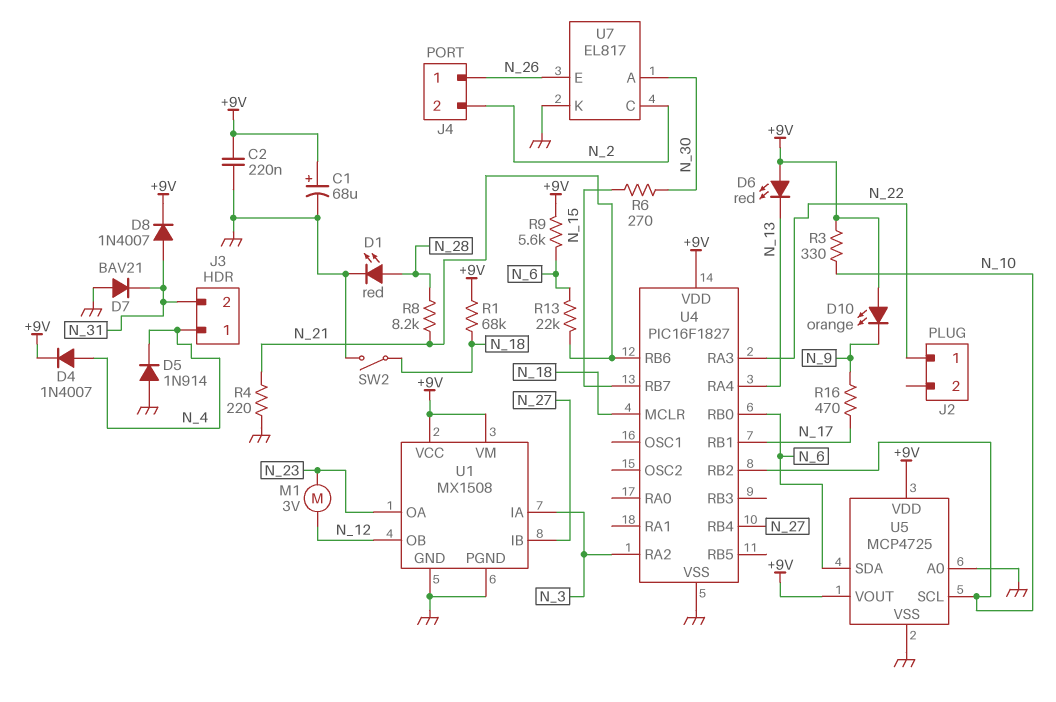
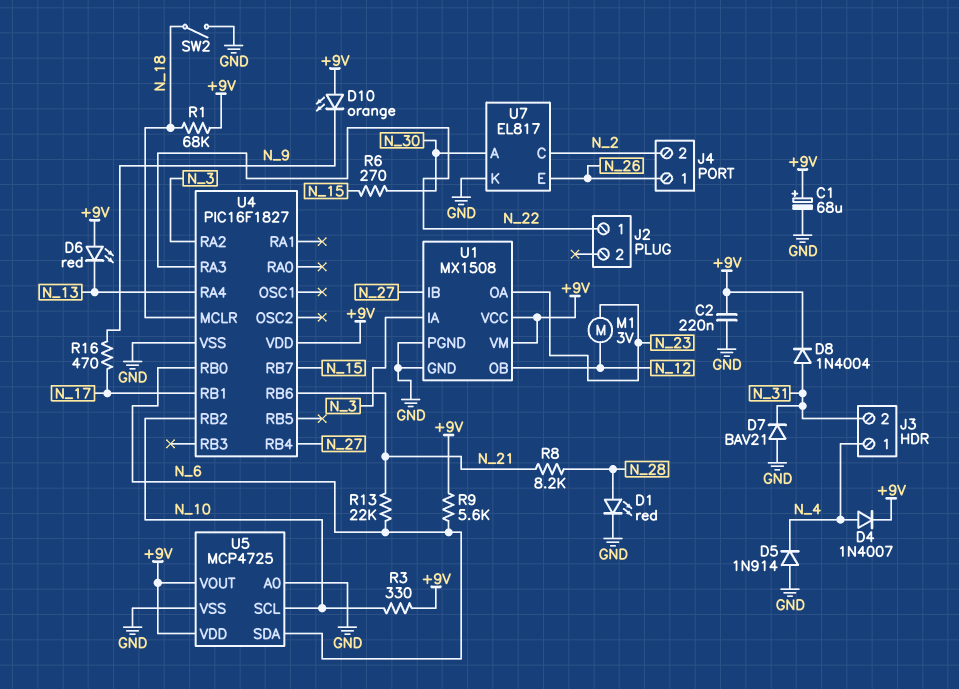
D8: diode 1N4007 (A N_31, K +9V) -> diode 1N4004 (A N_31, K +9V)
R4: 220 (GND, N_21) -> none

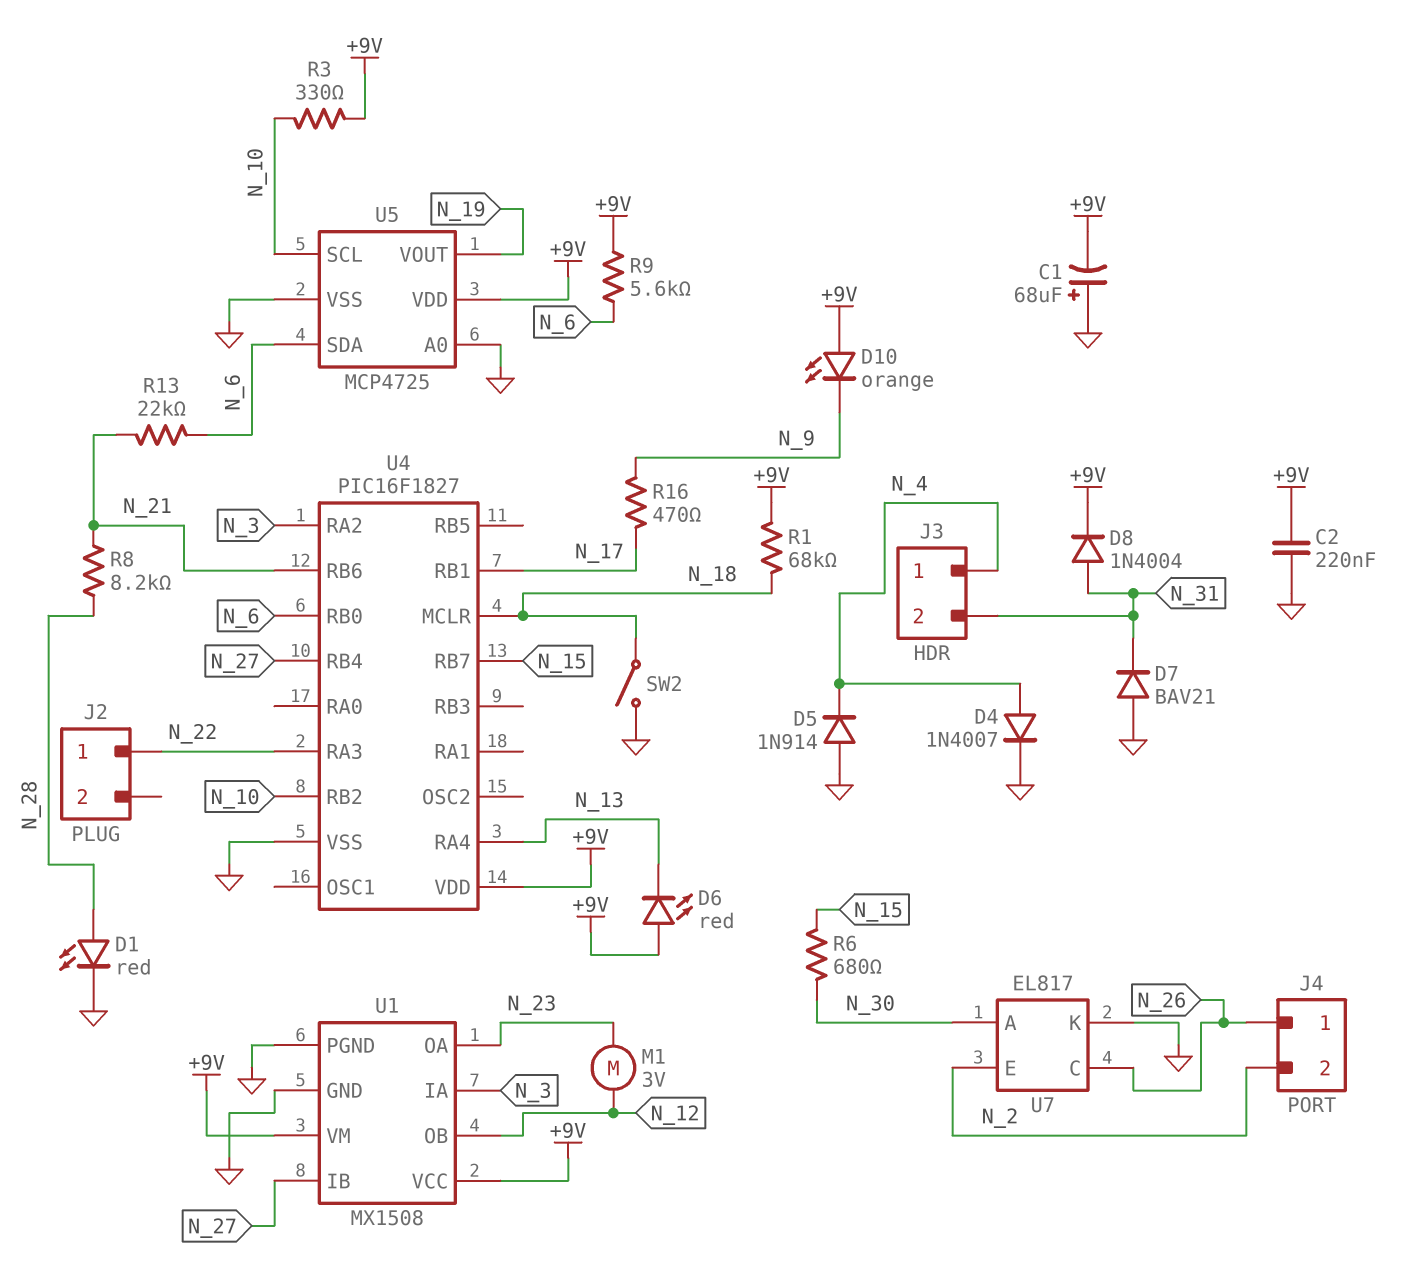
C1: 68uF (plus +9V, minus GND) -> 68uF (plus GND, minus +9V)
D4: diode 1N4007 (A N_4, K +9V) -> diode 1N4007 (A N_4, K GND)
R6: 270 (N_15, N_30) -> 680 (N_15, N_30)
U5 pin VOUT: +9V -> N_19
U7 pin C: N_2 -> N_26
U7 pin E: N_26 -> N_2

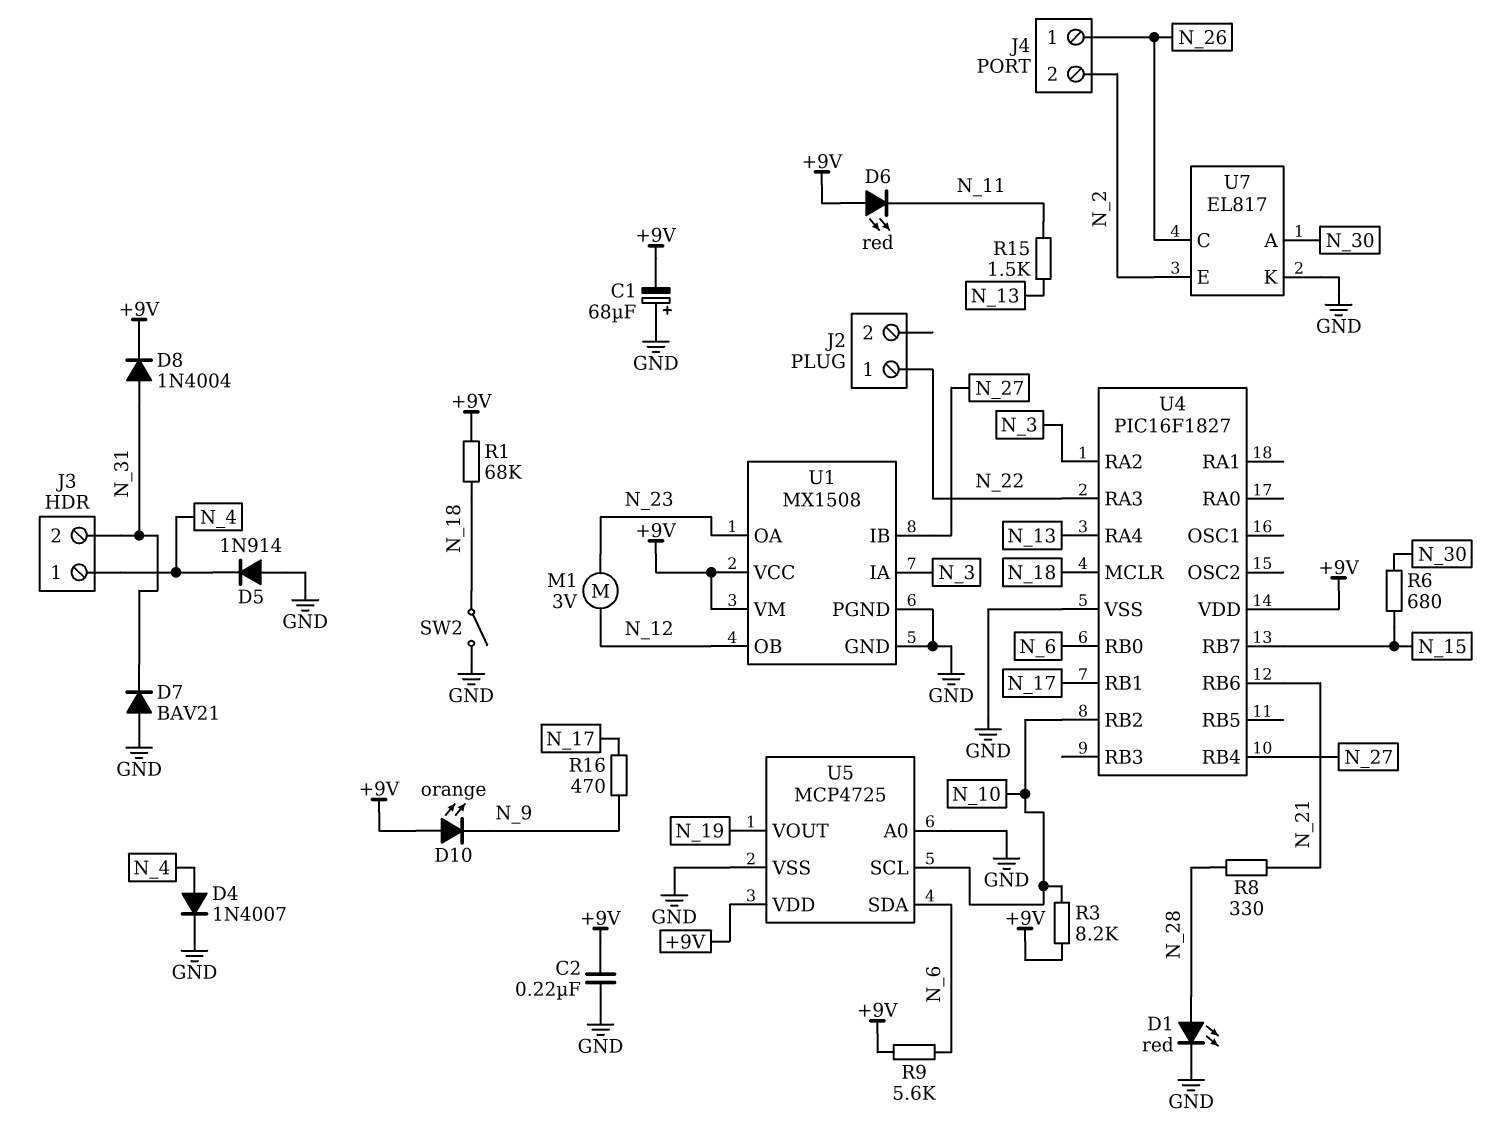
D6: LED red (A +9V, K N_13) -> LED red (A +9V, K N_11)
R3: 330 (+9V, N_10) -> 8.2k (+9V, N_10)
R8: 8.2k (N_21, N_28) -> 330 (N_21, N_28)
R13: 22k (N_6, N_21) -> none
R15: none -> 1.5k (N_11, N_13)

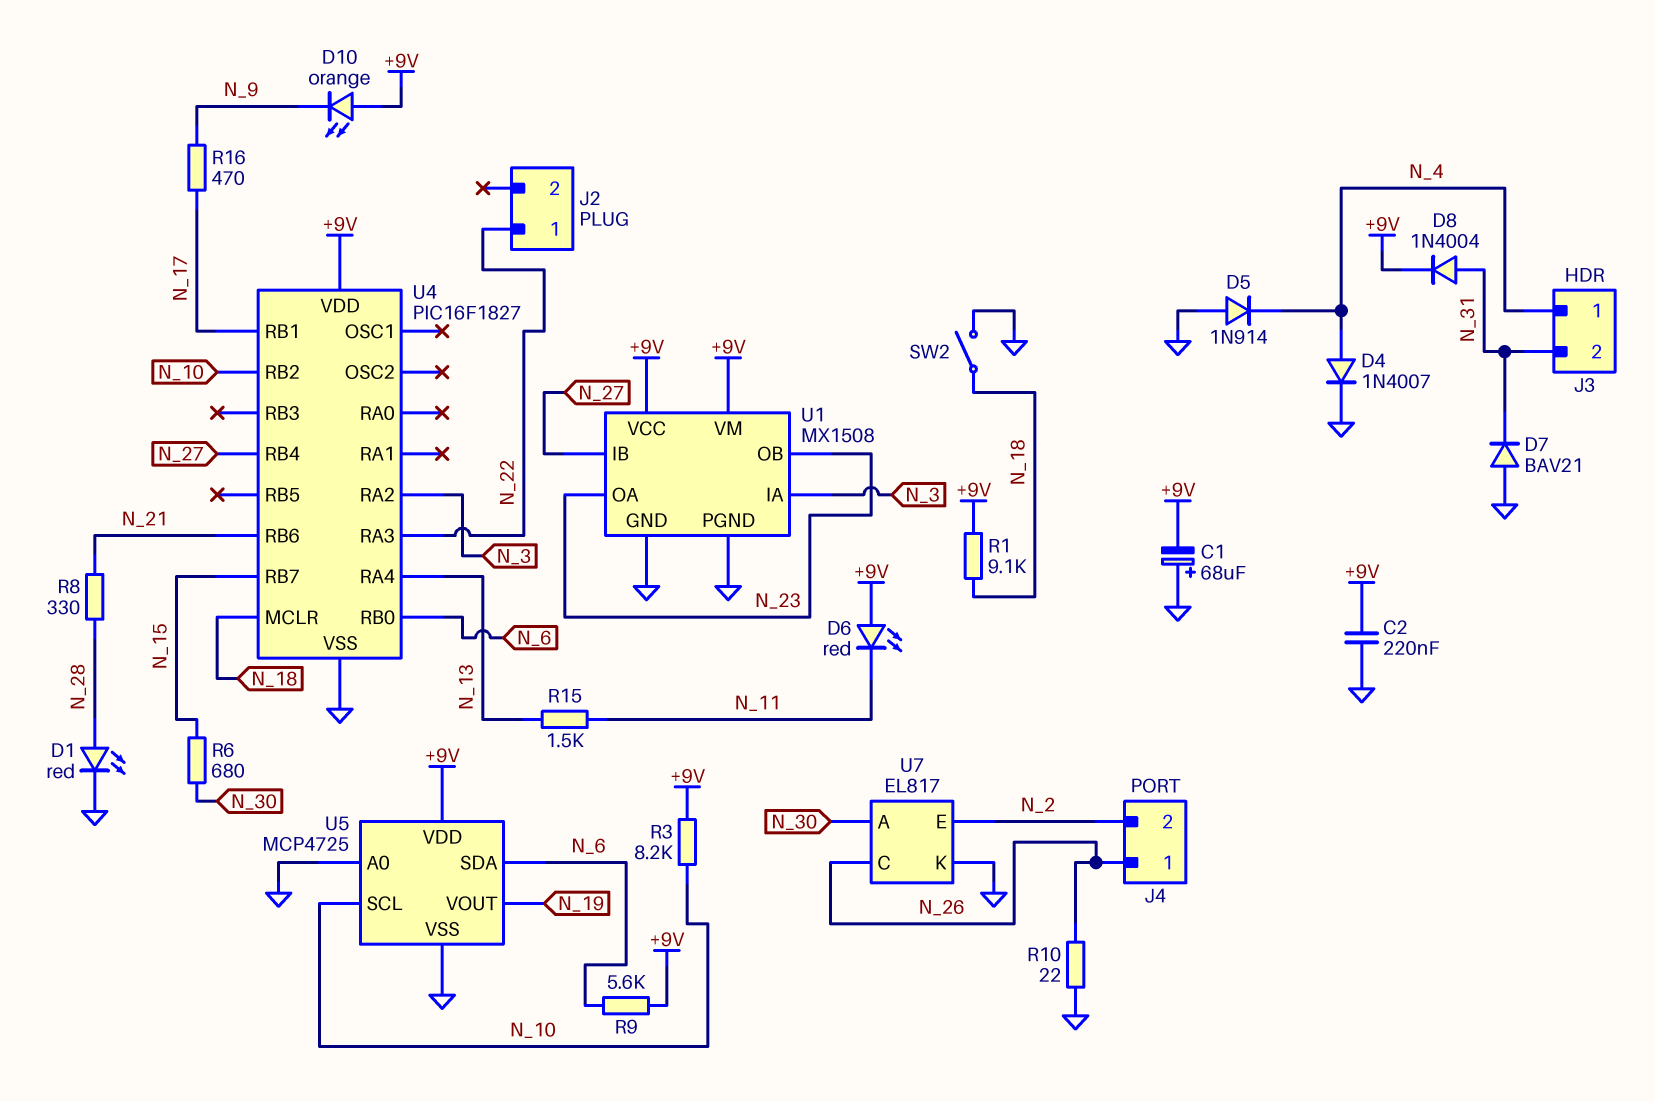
M1: motor 3V (N_12, N_23) -> none
R1: 68k (+9V, N_18) -> 9.1k (+9V, N_18)
R10: none -> 22 (GND, N_26)
U1 pin OB: N_12 -> N_23

